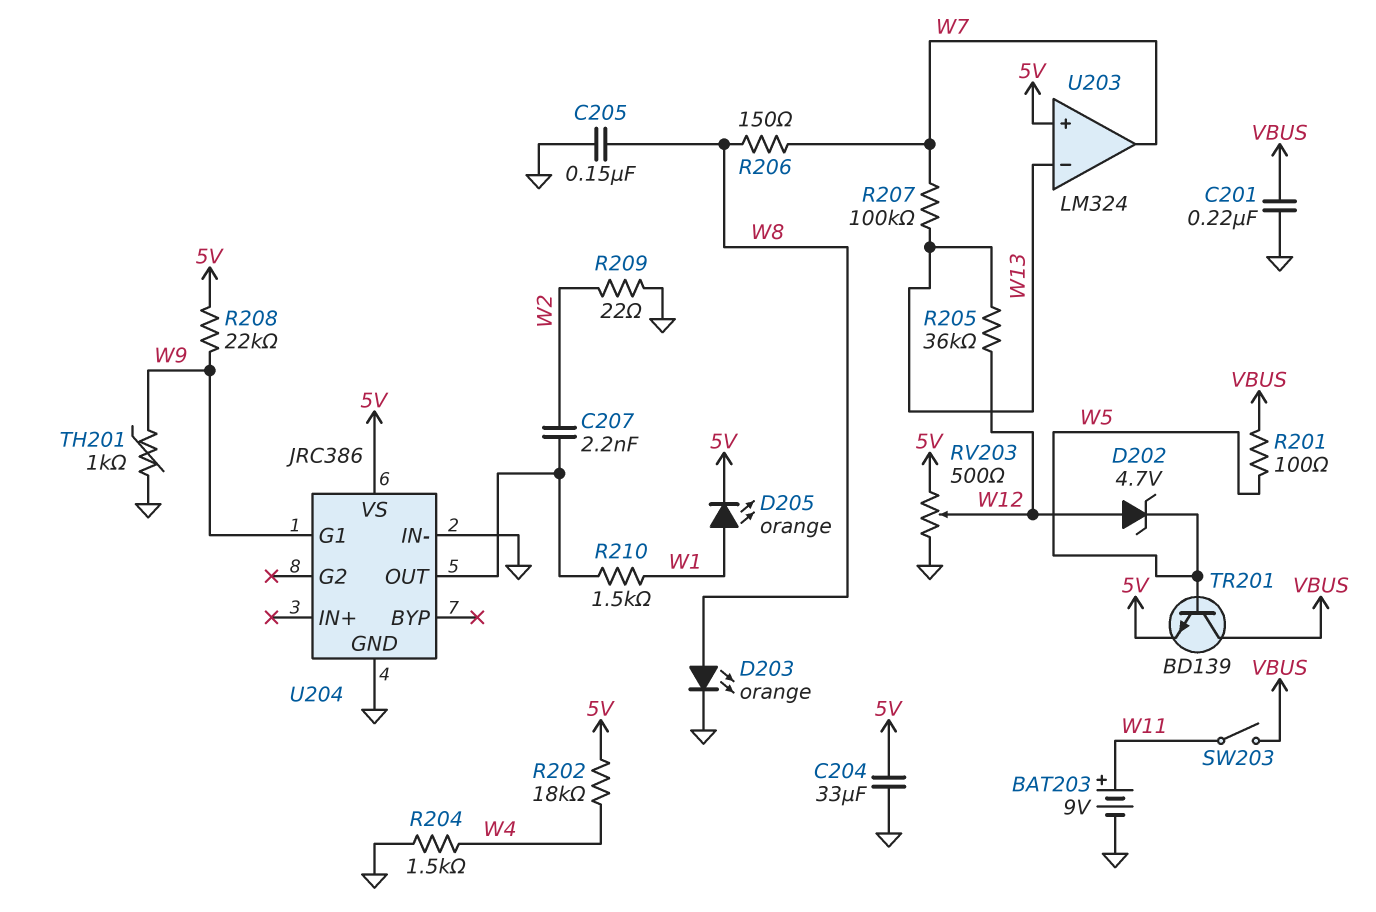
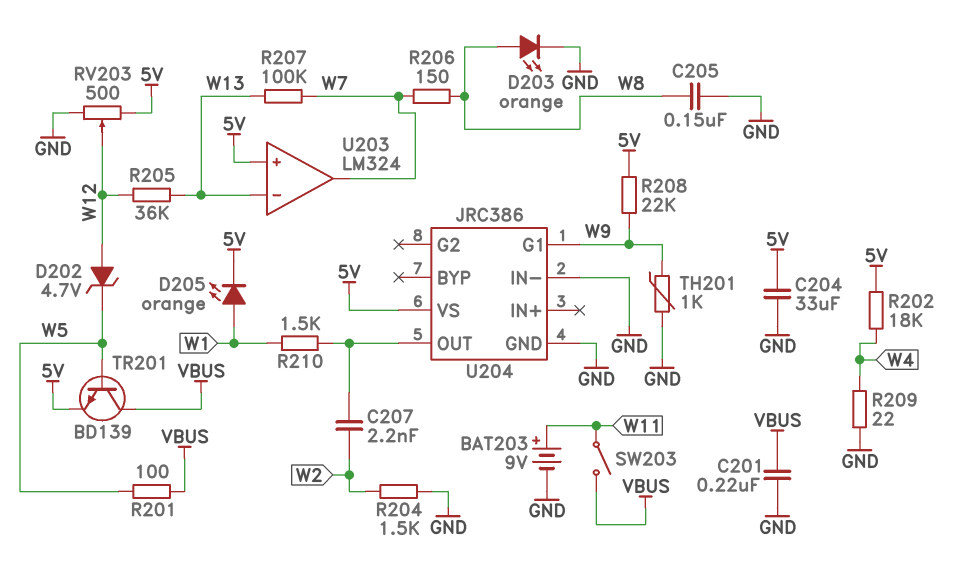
R204: 1.5k (GND, W4) -> 1.5k (GND, W2)
R209: 22 (GND, W2) -> 22 (GND, W4)

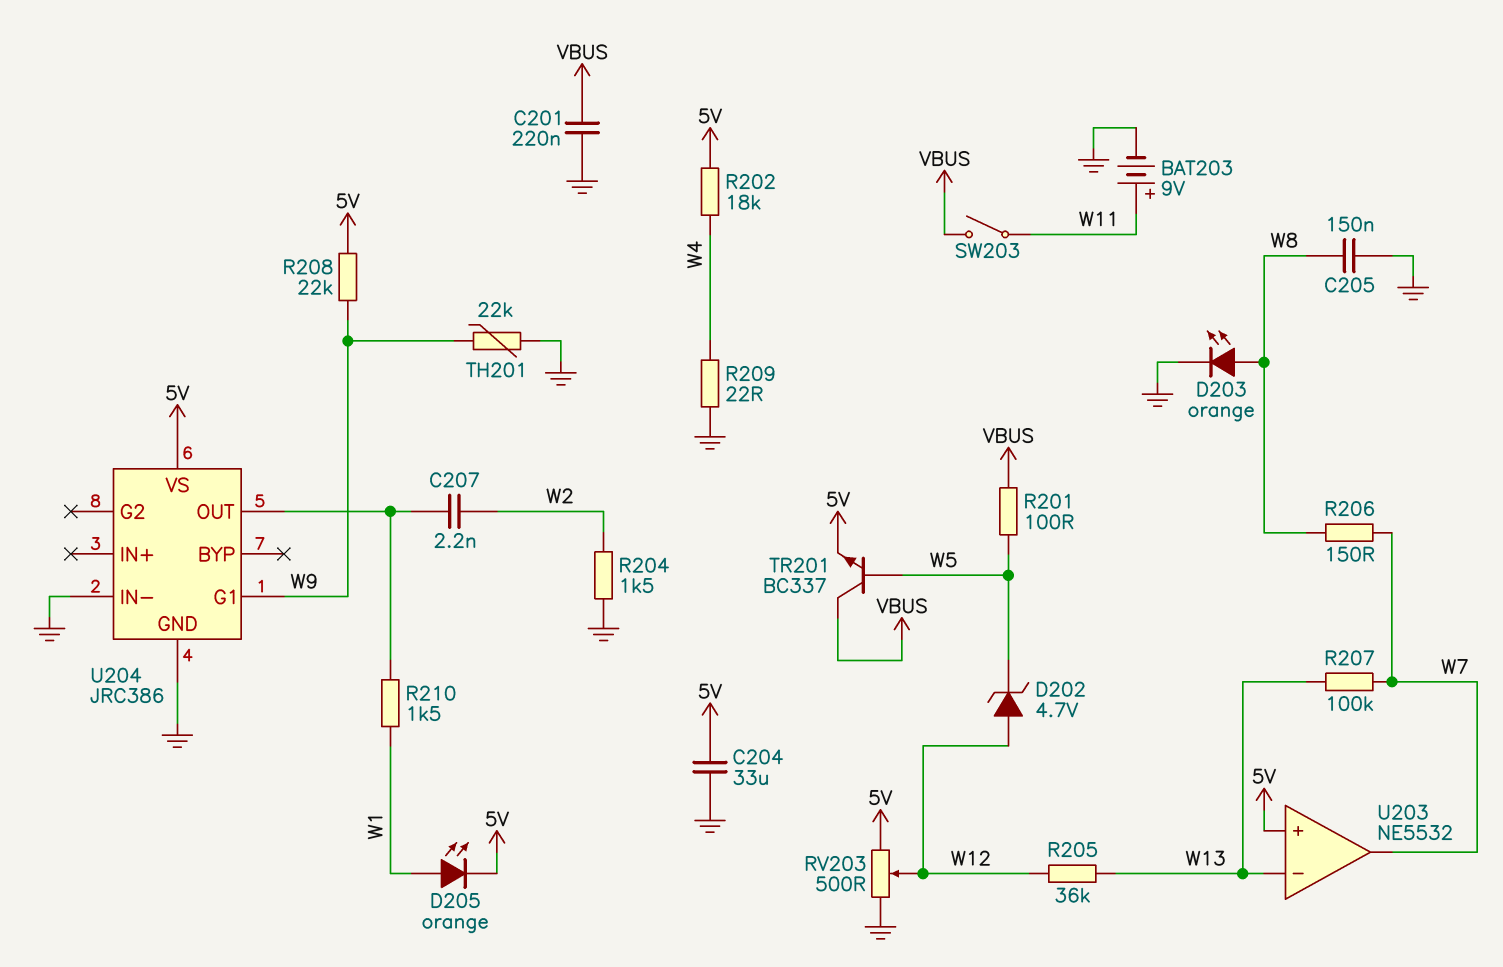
TH201: 1k (GND, W9) -> 22k (GND, W9)
TR201: NPN BD139 (B W5, C VBUS, E 5V) -> NPN BC337 (B W5, C VBUS, E 5V)
U203: LM324 -> NE5532

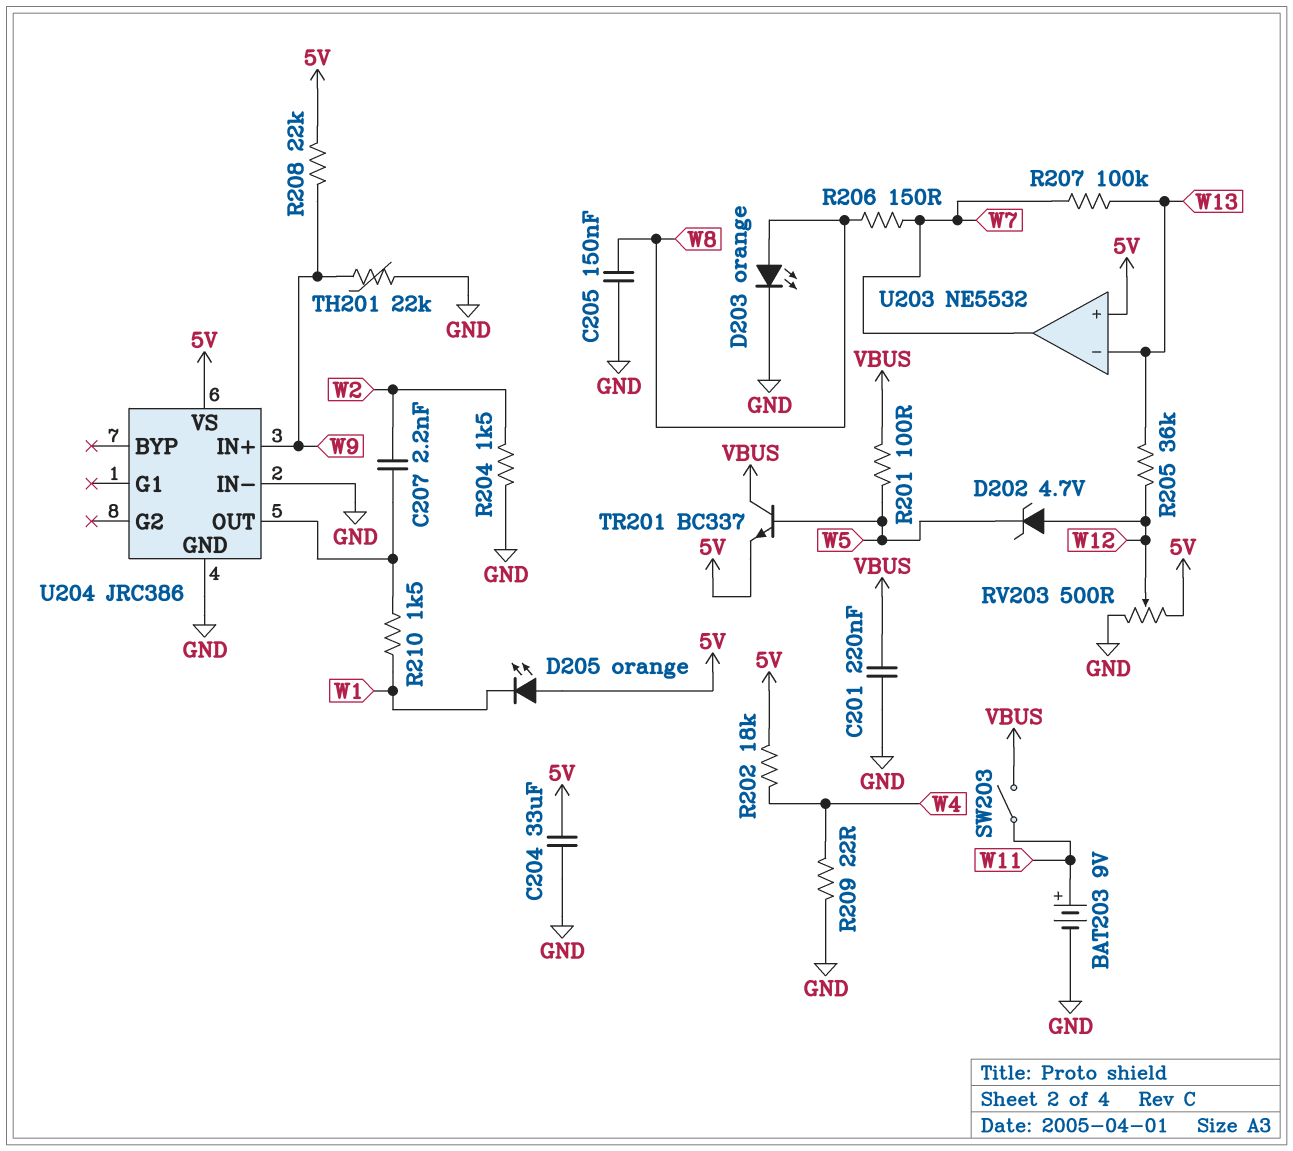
D205: LED orange (A W1, K 5V) -> LED orange (A 5V, K W1)
U204 pin G1: W9 -> none
U204 pin IN+: none -> W9

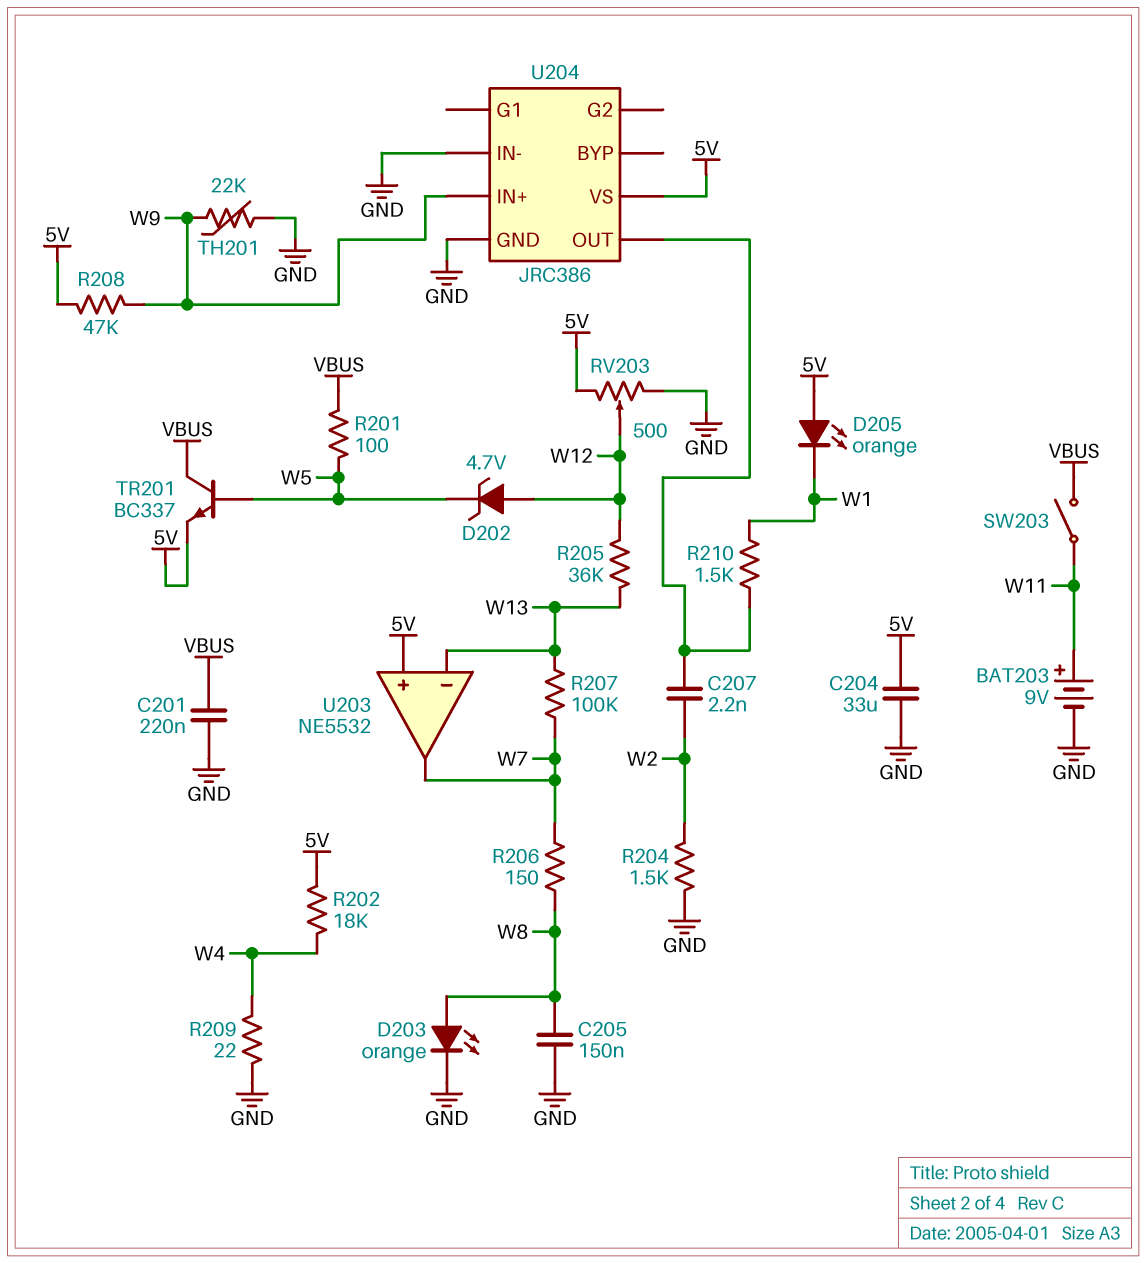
R208: 22k (5V, W9) -> 47k (5V, W9)

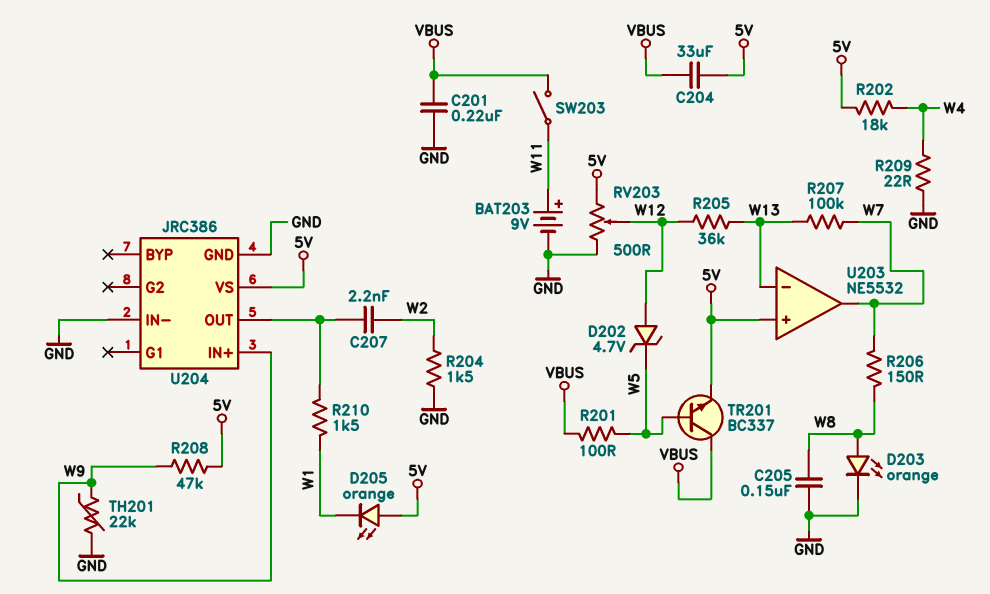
C204: 33uF (5V, GND) -> 33uF (5V, VBUS)

